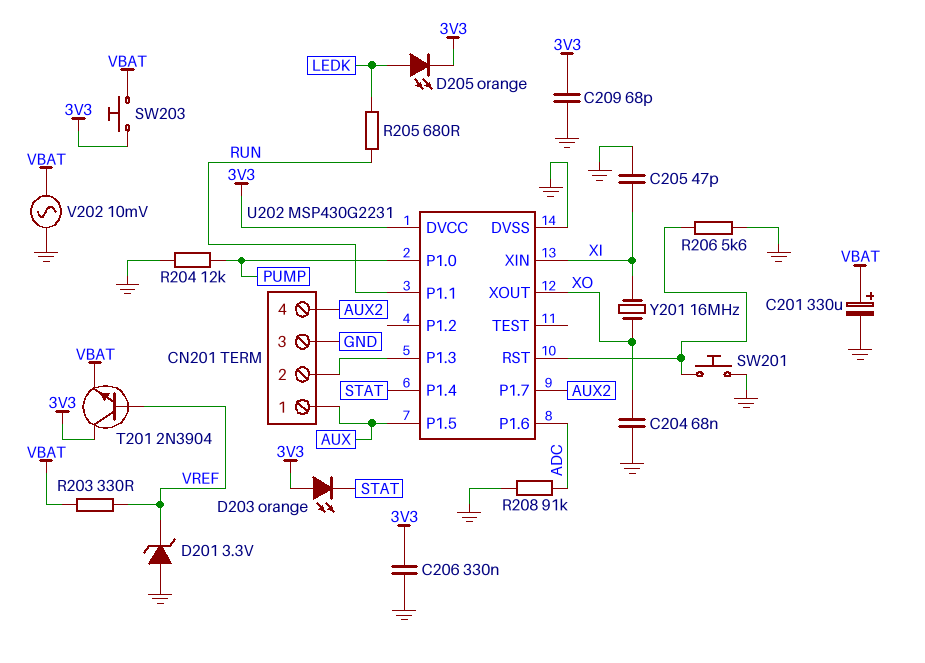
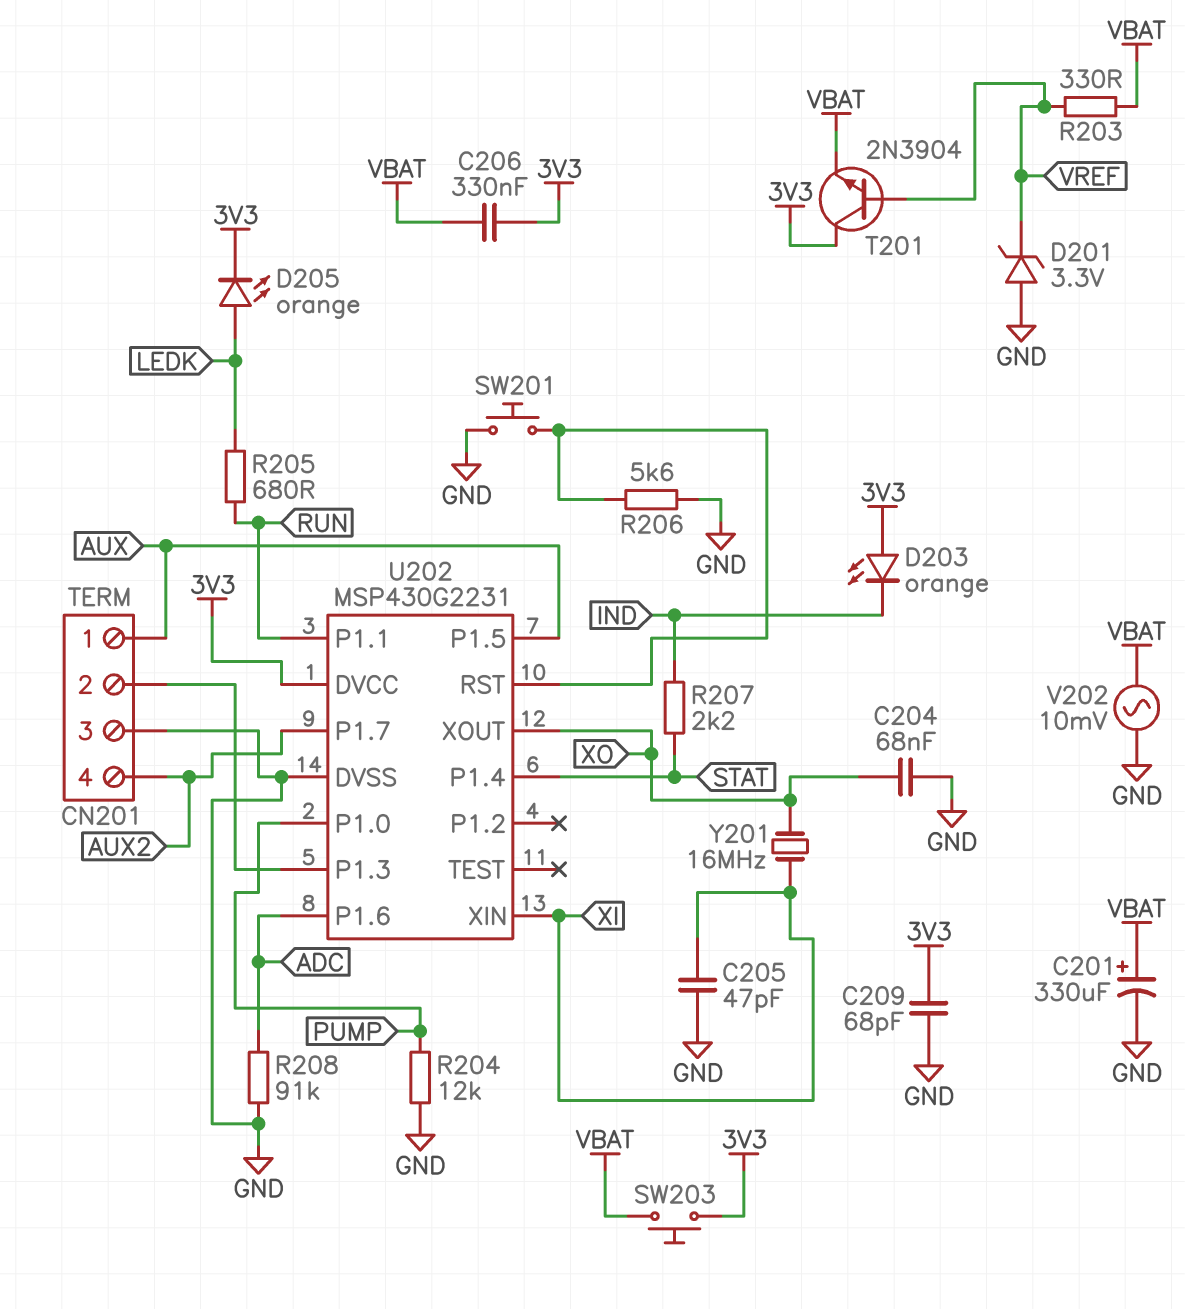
C206: 330nF (3V3, GND) -> 330nF (3V3, VBAT)
D203: LED orange (A 3V3, K STAT) -> LED orange (A 3V3, K IND)
R207: none -> 2.2k (IND, STAT)

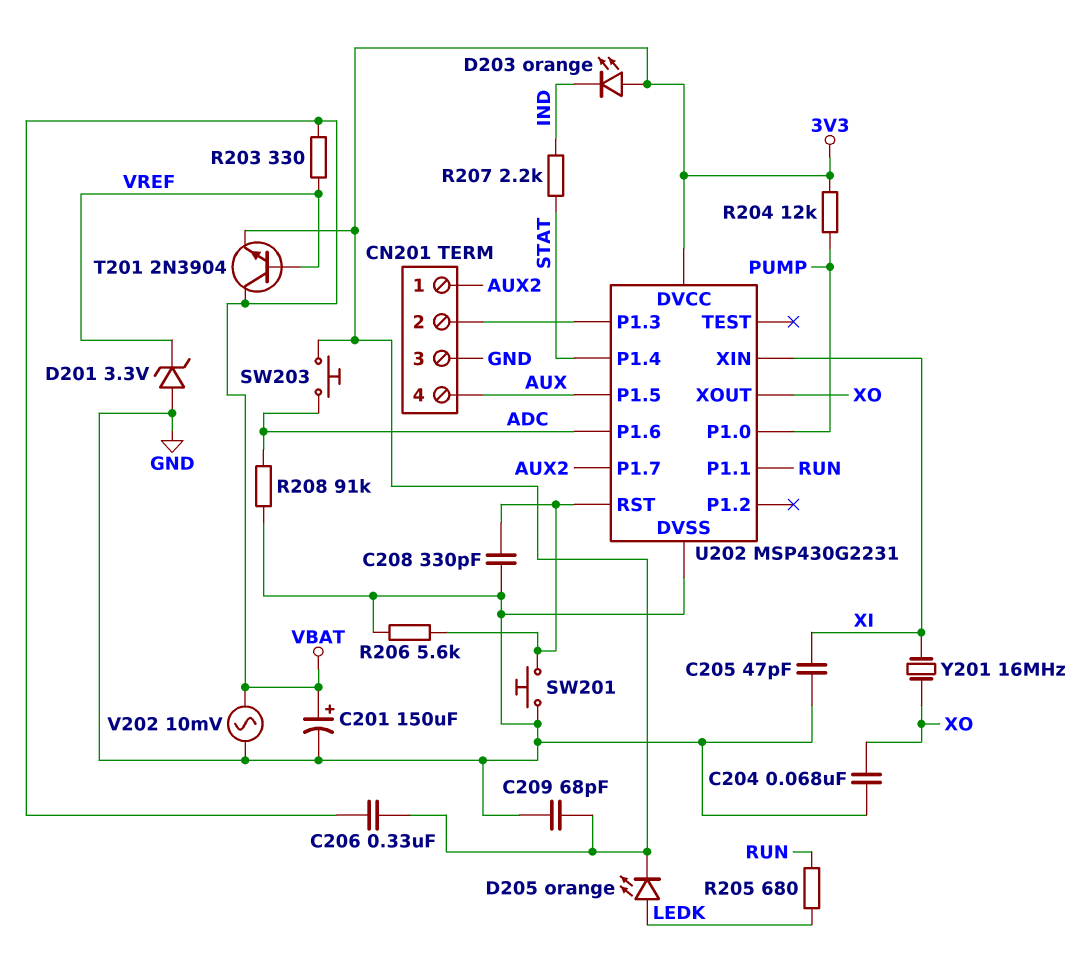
C201: 330uF (plus VBAT, minus GND) -> 150uF (plus VBAT, minus GND)
C208: none -> 330pF (GND, U202/RST)
CN201 pin 1: AUX -> AUX2
CN201 pin 4: AUX2 -> AUX
R204: 12k (GND, PUMP) -> 12k (3V3, PUMP)
SW203: button (3V3, VBAT) -> button (3V3, ADC)
T201: NPN 2N3904 (B VREF, C 3V3, E VBAT) -> NPN 2N3904 (B VREF, C VBAT, E 3V3)

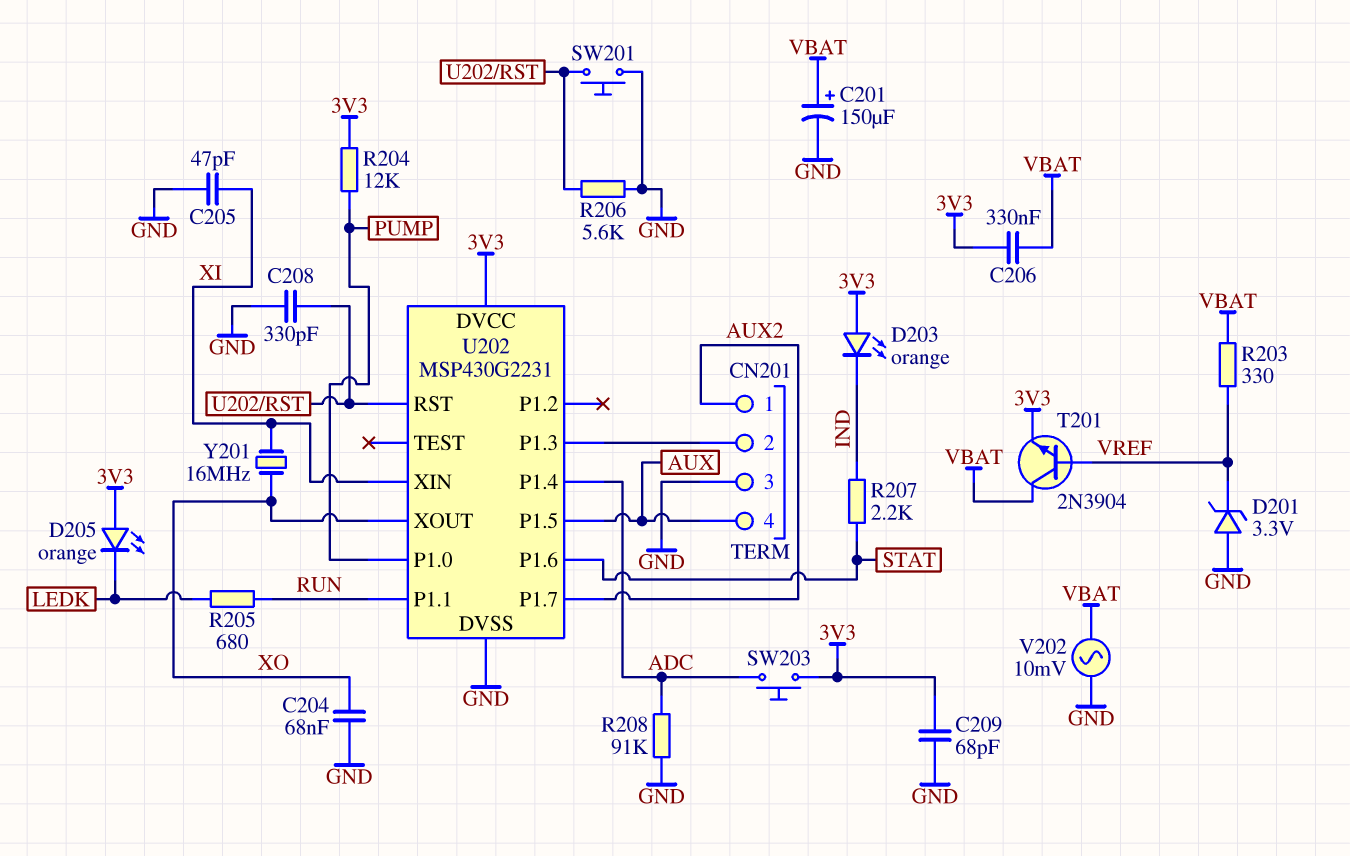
D205: LED orange (A LEDK, K 3V3) -> LED orange (A 3V3, K LEDK)
U202 pin P1.4: STAT -> ADC
U202 pin P1.6: ADC -> STAT

